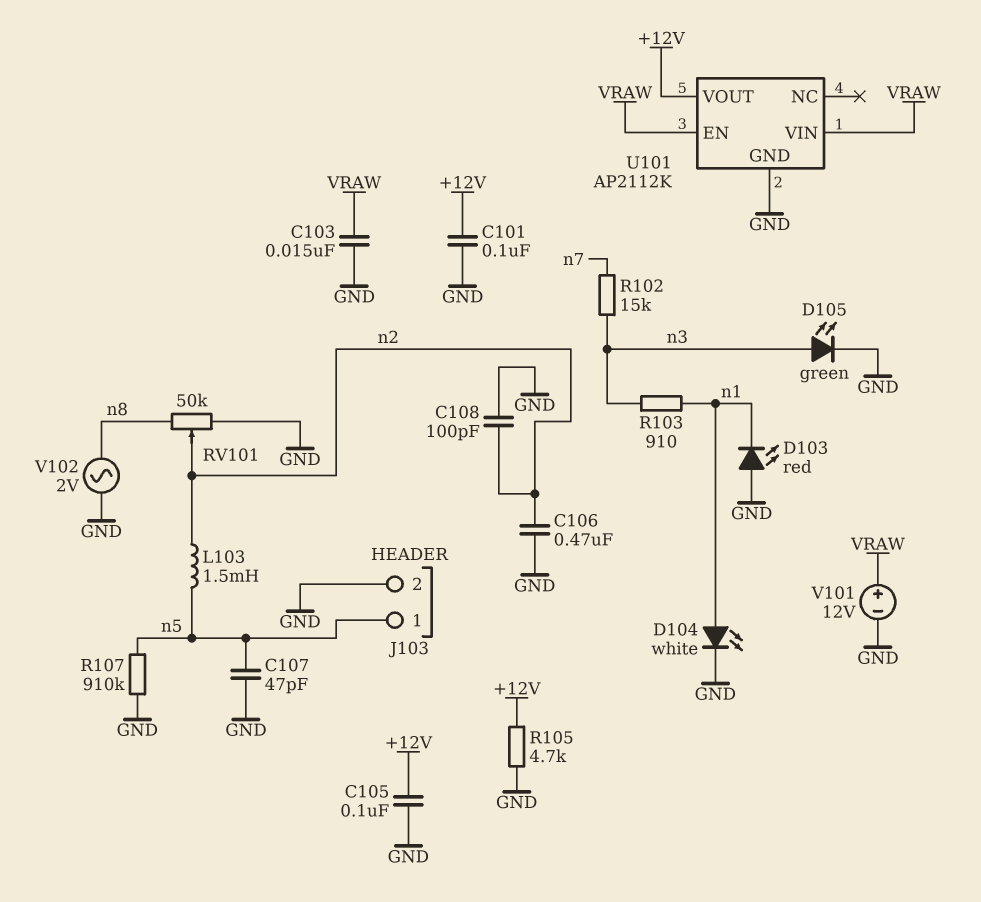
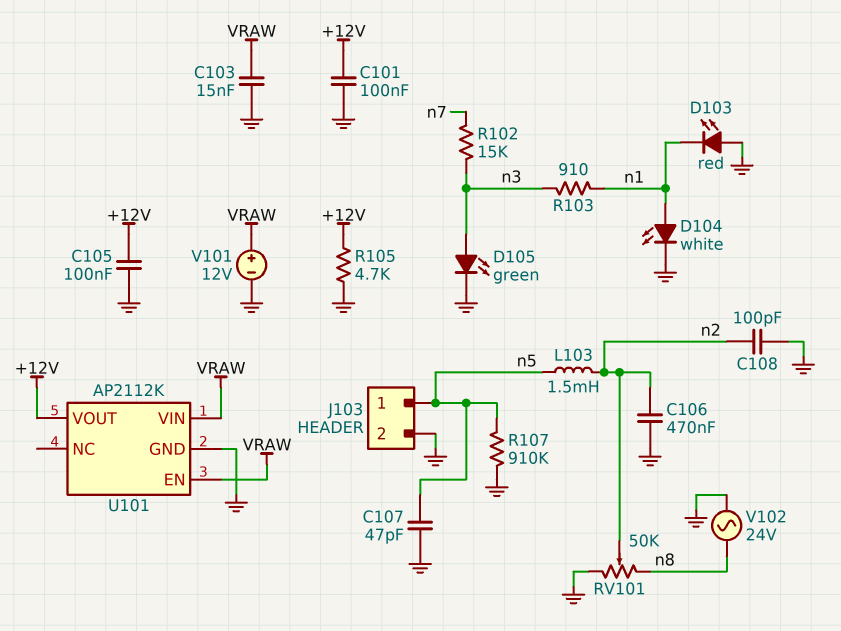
V102: AC 2V (GND, n8) -> AC 24V (GND, n8)

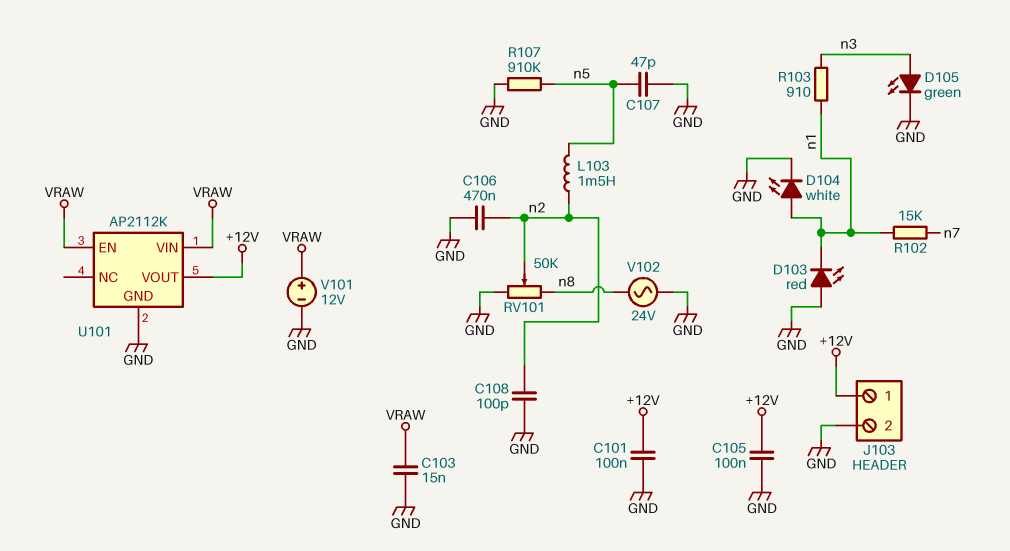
J103 pin 1: n5 -> +12V
R102: 15k (n3, n7) -> 15k (n1, n7)
R105: 4.7k (+12V, GND) -> none

